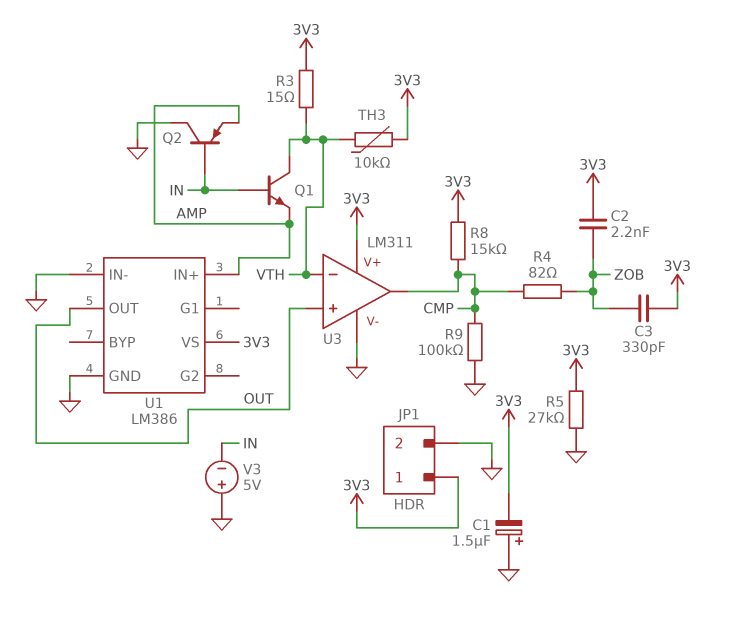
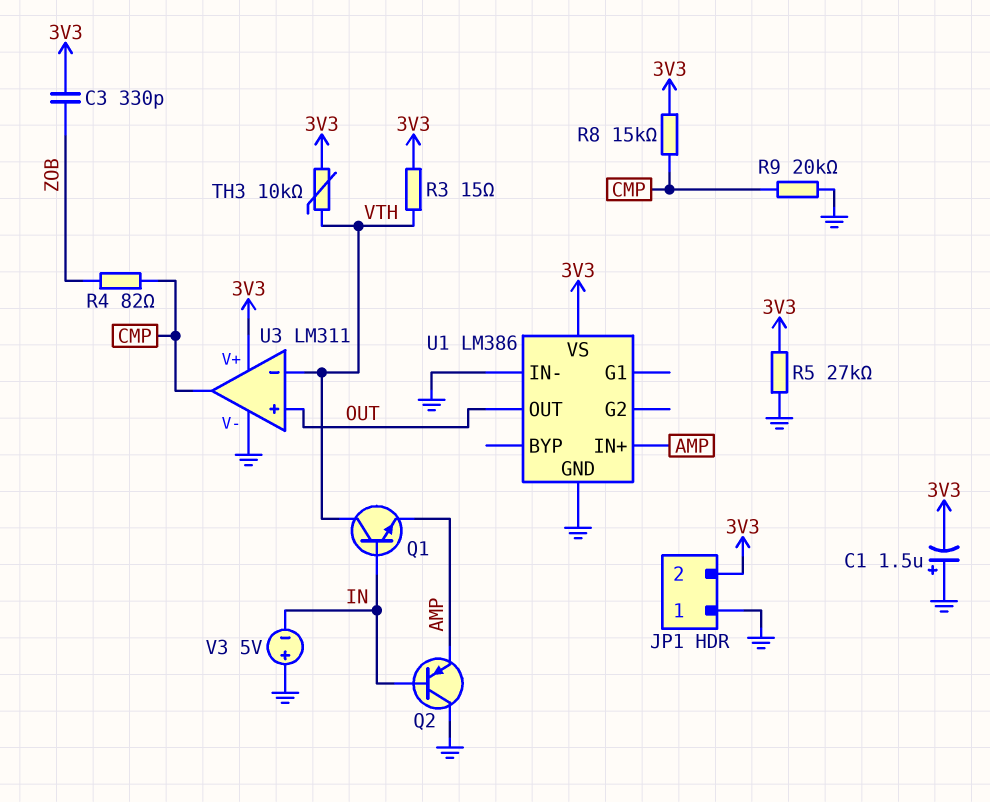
C2: 2.2nF (3V3, ZOB) -> none
JP1 pin 1: 3V3 -> GND
JP1 pin 2: GND -> 3V3
R9: 100k (CMP, GND) -> 20k (CMP, GND)

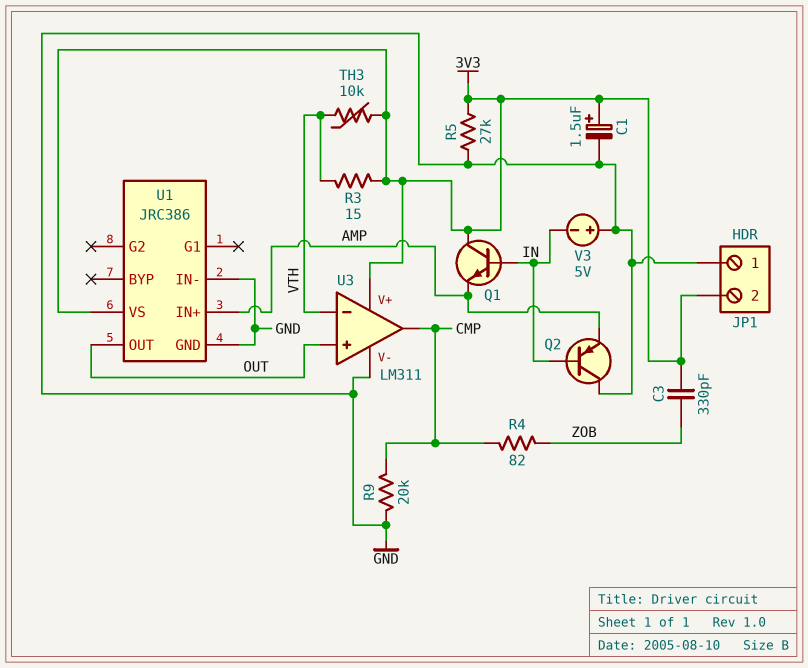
C1: 1.5uF (plus GND, minus 3V3) -> 1.5uF (plus 3V3, minus GND)
Q1: NPN (B IN, C VTH, E AMP) -> NPN (B IN, C 3V3, E AMP)
R8: 15k (3V3, CMP) -> none
U1: LM386 -> JRC386

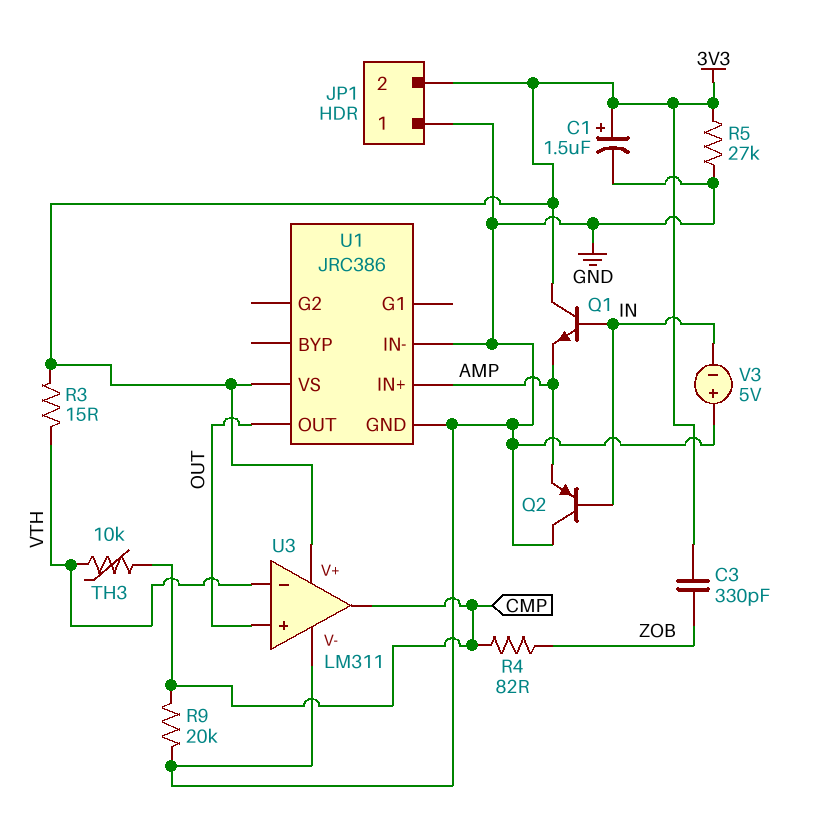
TH3: 10k (3V3, VTH) -> 10k (CMP, VTH)

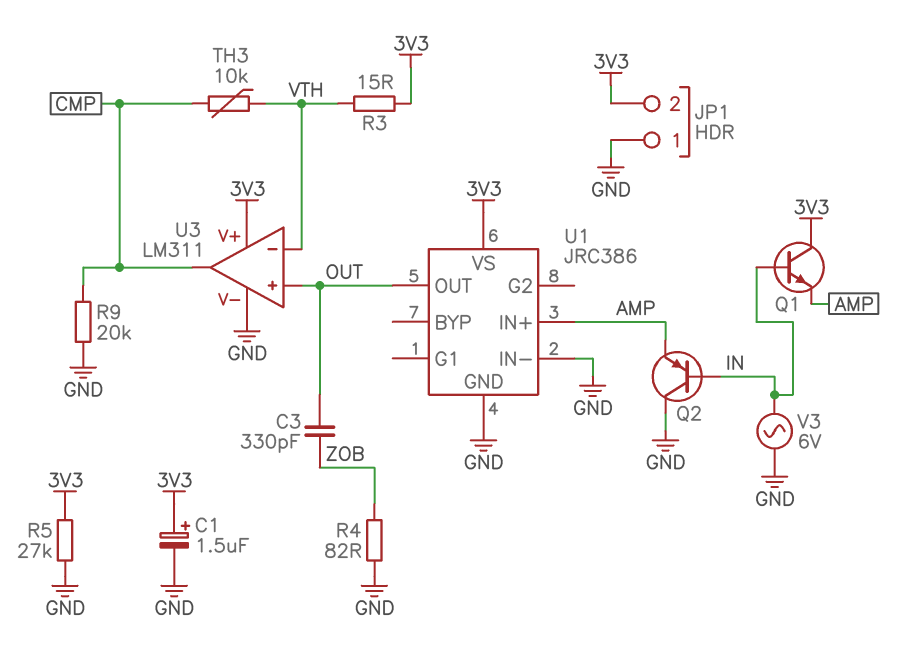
C3: 330pF (3V3, ZOB) -> 330pF (OUT, ZOB)
R4: 82 (CMP, ZOB) -> 82 (GND, ZOB)
V3: 5V (plus GND, minus IN) -> AC 6V (GND, IN)

